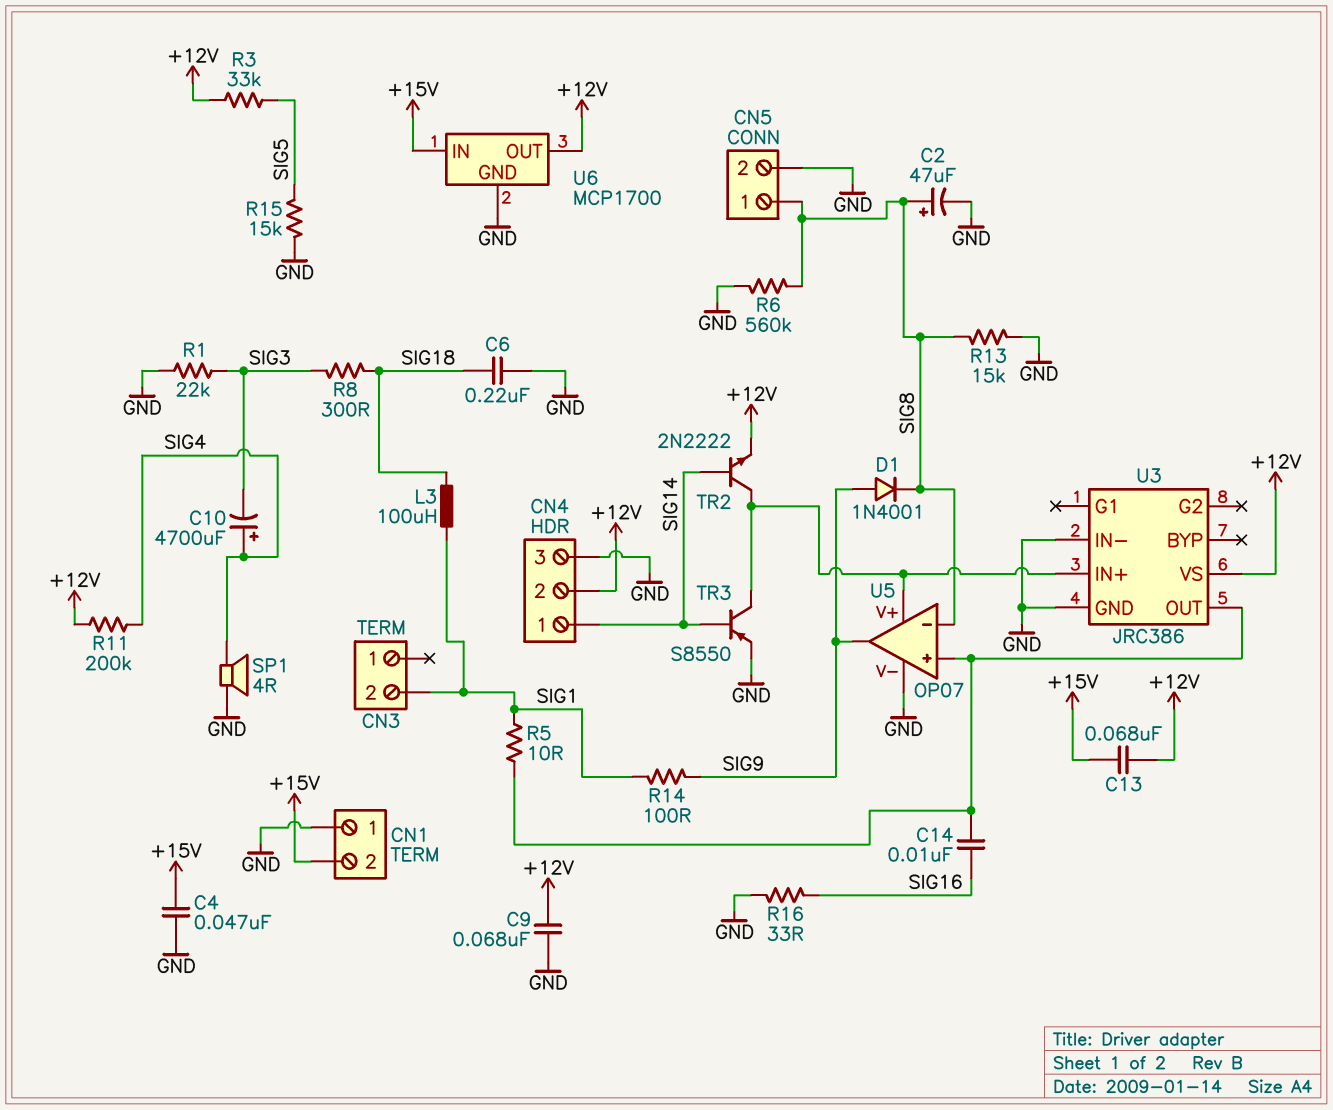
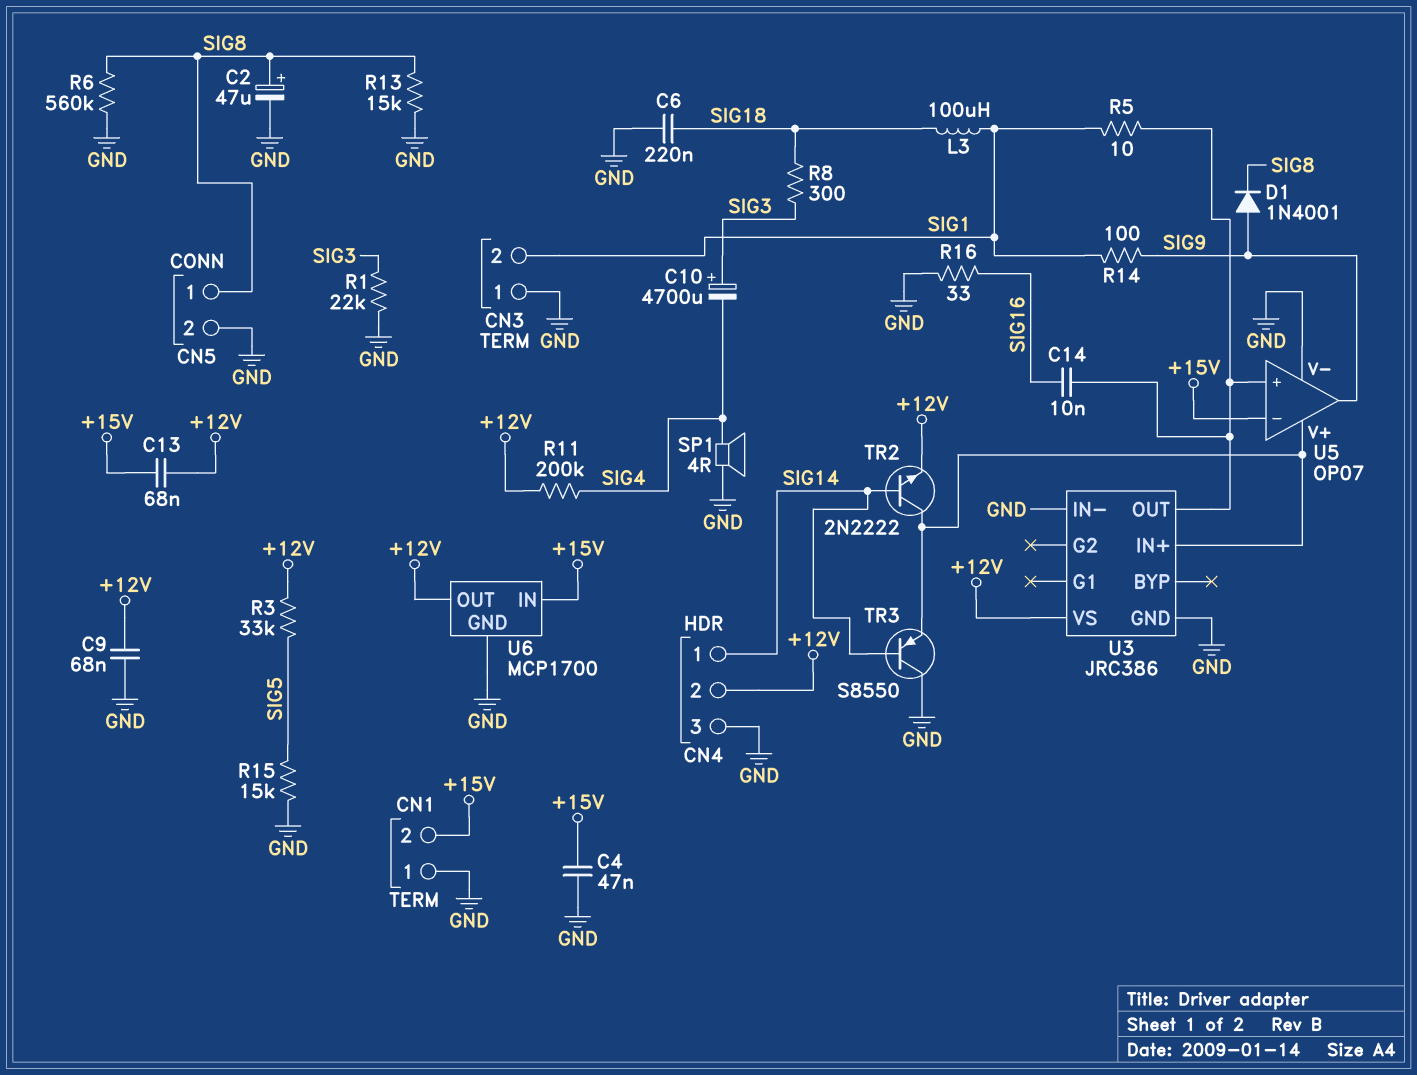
C10: 4700uF (plus SIG4, minus SIG3) -> 4700uF (plus SIG3, minus SIG4)
CN3 pin 1: none -> GND
TR3: PNP S8550 (B SIG14, C U3/IN+, E GND) -> PNP S8550 (B SIG14, C GND, E U3/IN+)
U5 pin in-: SIG8 -> +15V

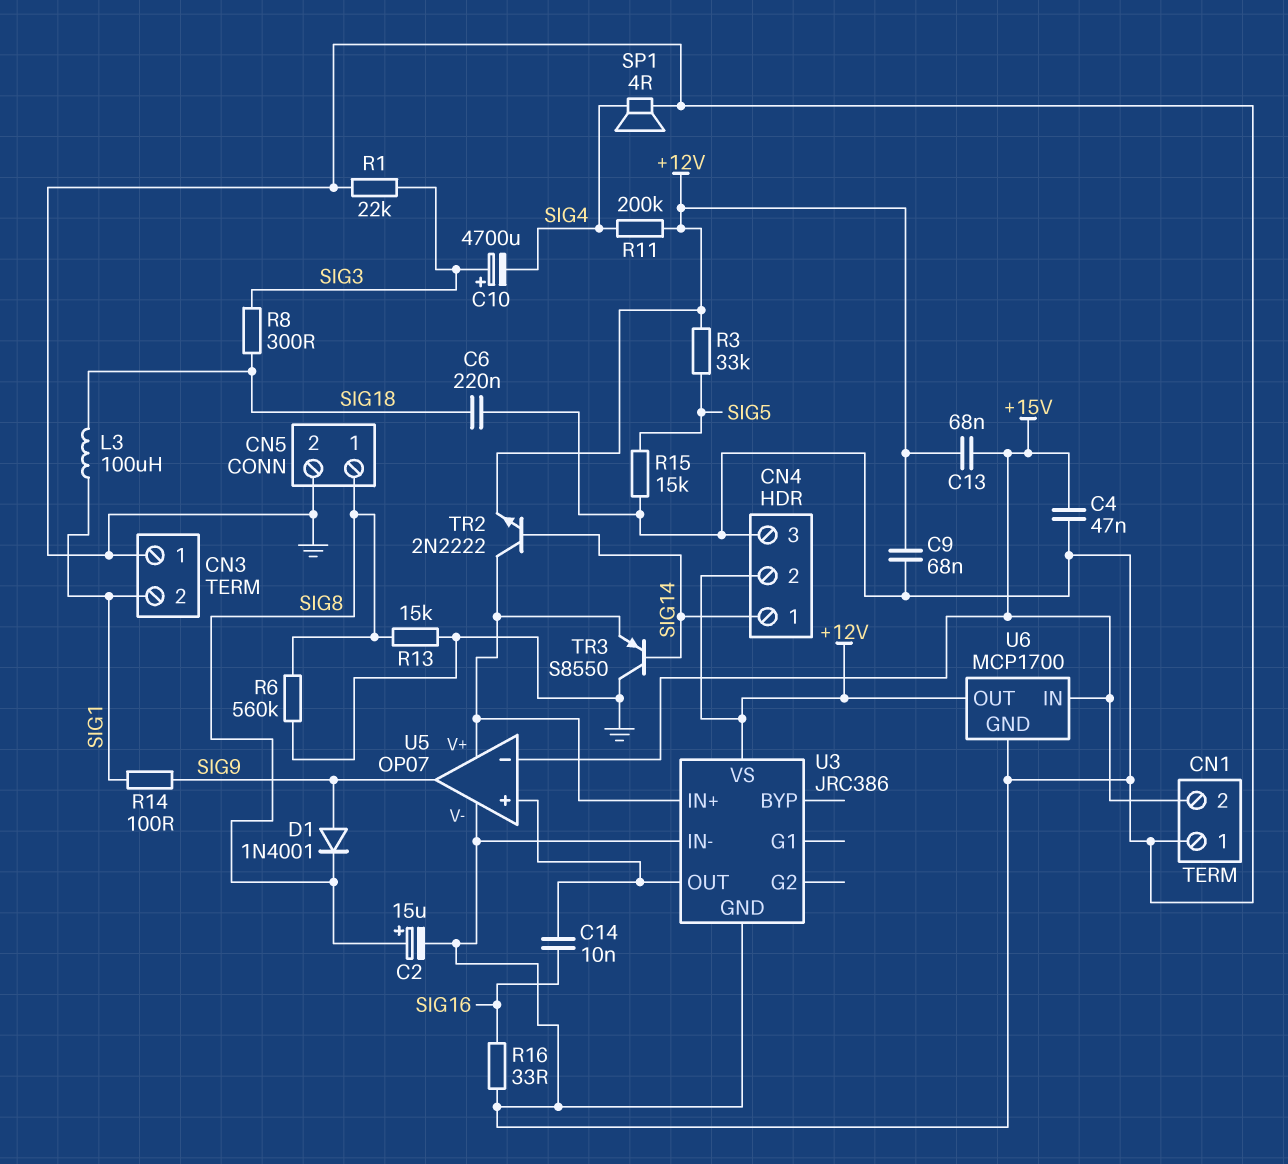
C2: 47uF (plus SIG8, minus GND) -> 15uF (plus SIG8, minus GND)
R5: 10 (SIG1, U3/OUT) -> none

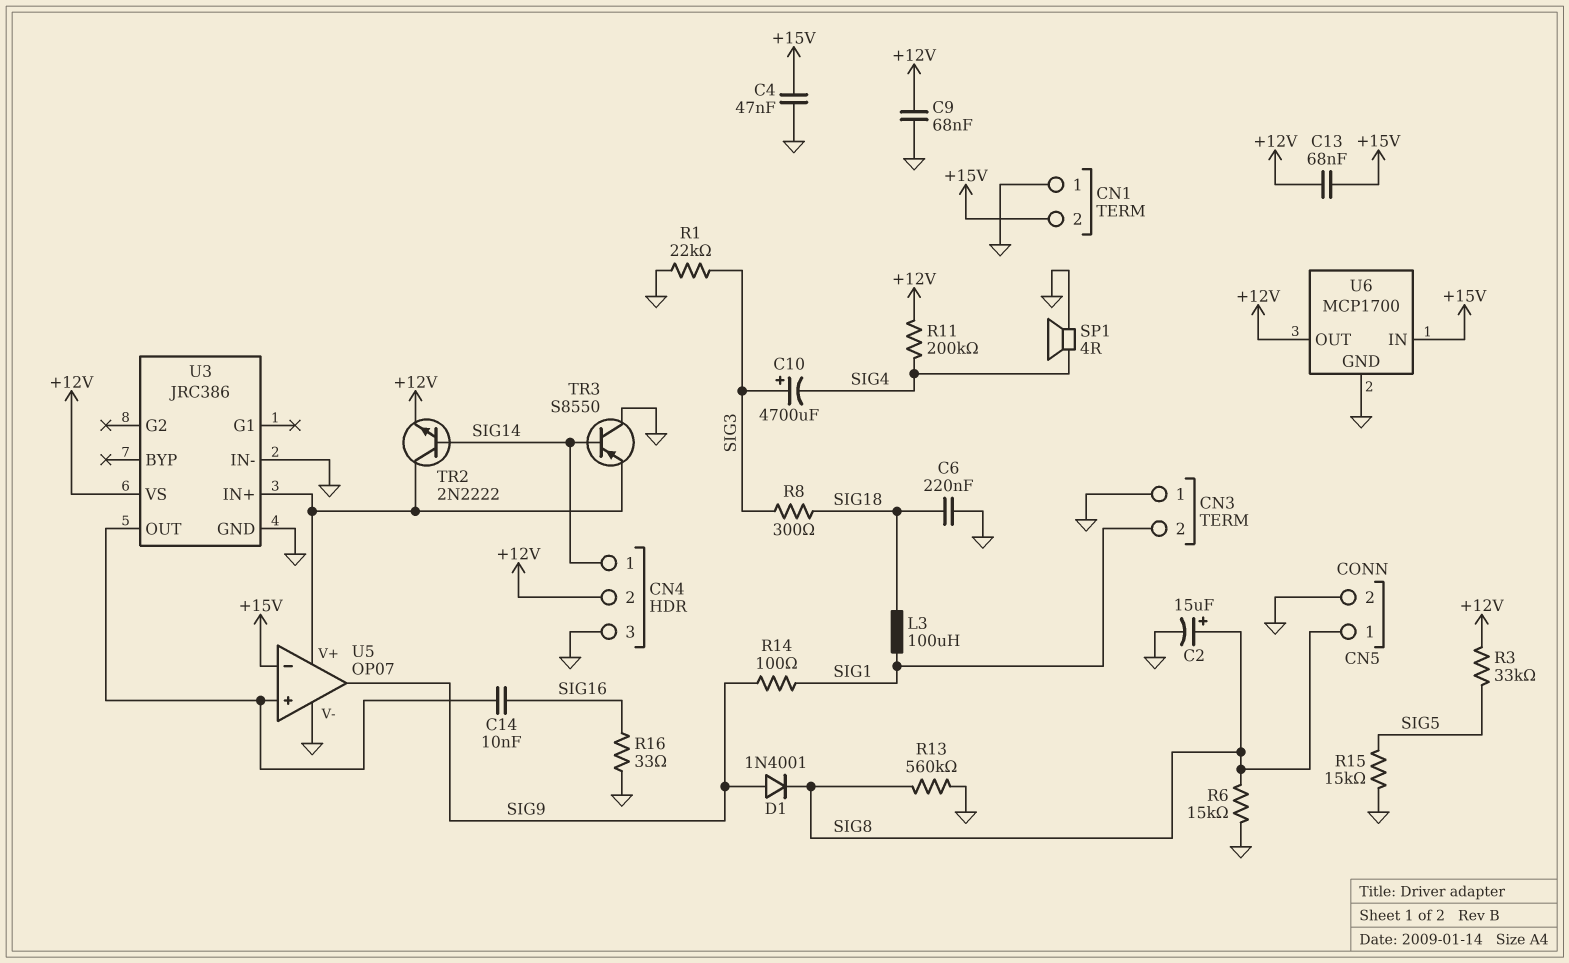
R6: 560k (GND, SIG8) -> 15k (GND, SIG8)
R13: 15k (GND, SIG8) -> 560k (GND, SIG8)

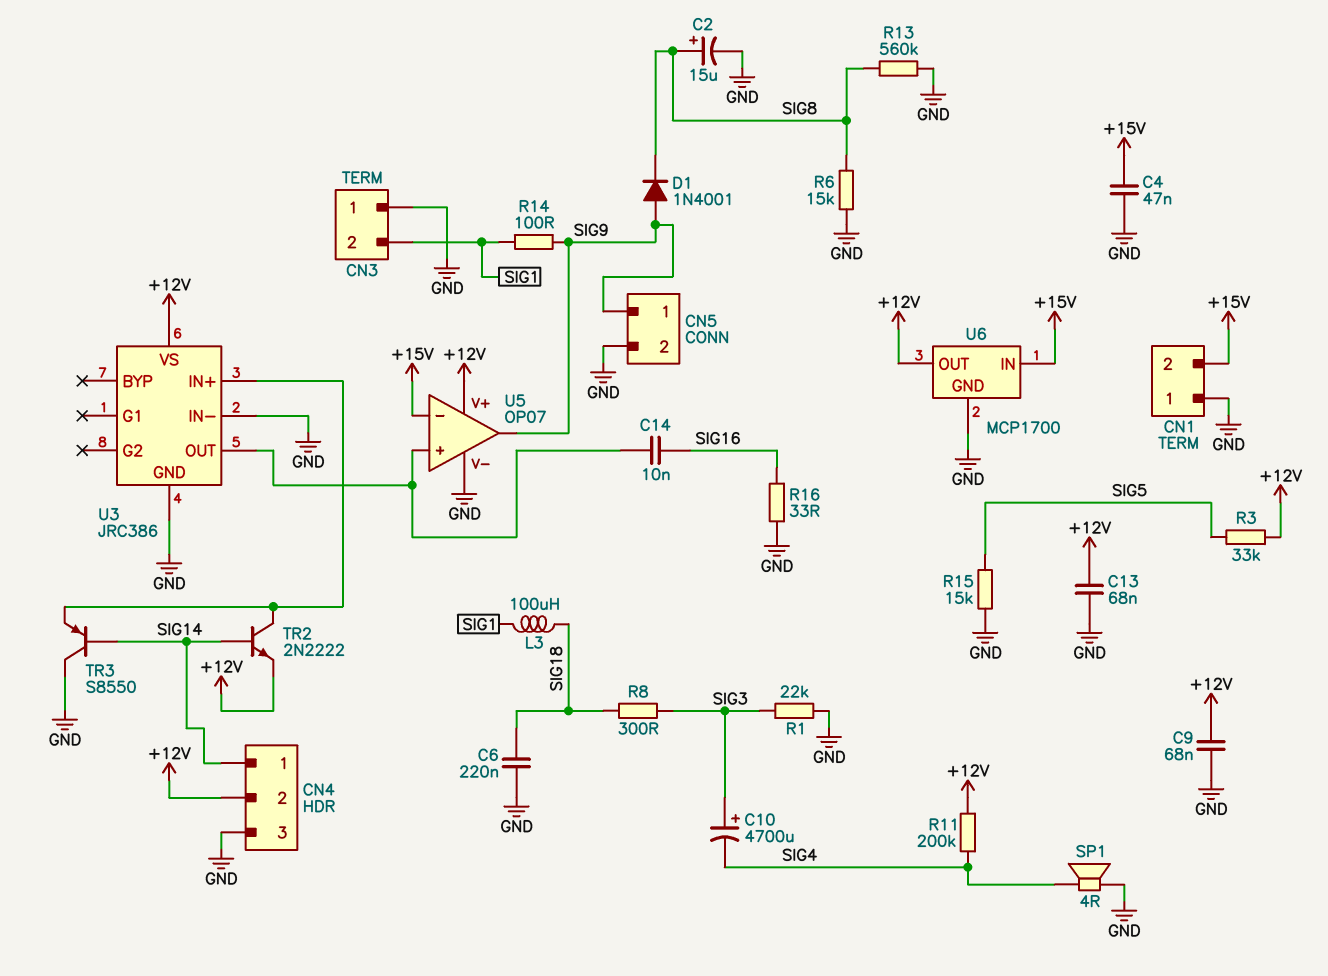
C13: 68nF (+12V, +15V) -> 68nF (+12V, GND)
CN5 pin 1: SIG8 -> SIG9
U5 pin V+: U3/IN+ -> +12V

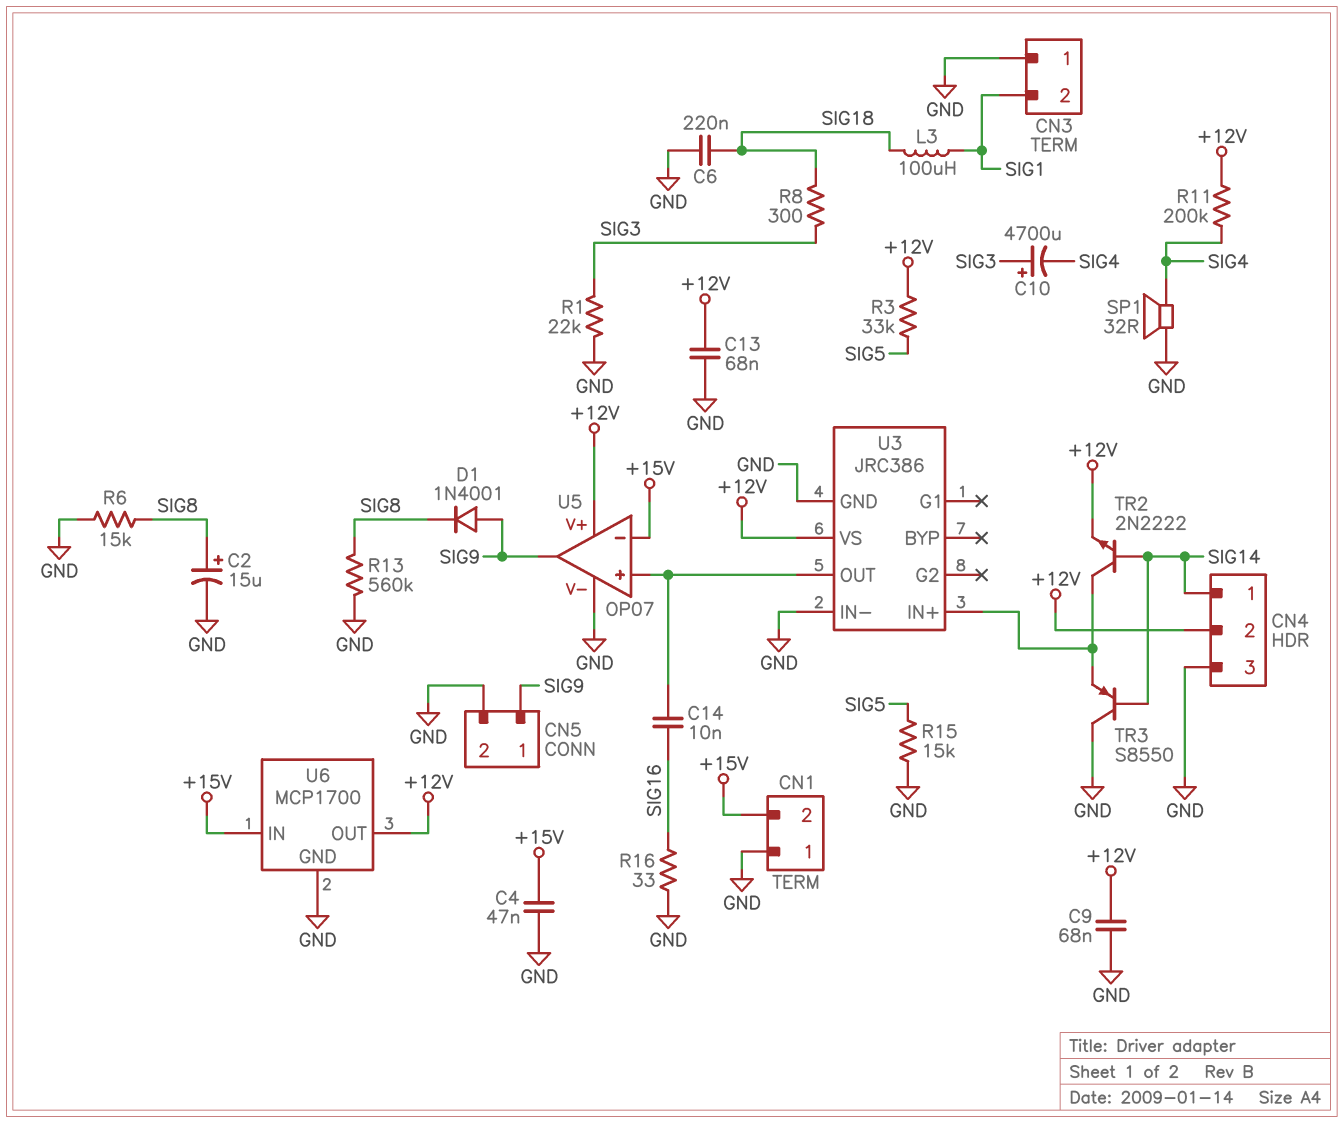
R14: 100 (SIG1, SIG9) -> none
SP1: speaker 4R (GND, SIG4) -> speaker 32R (GND, SIG4)

